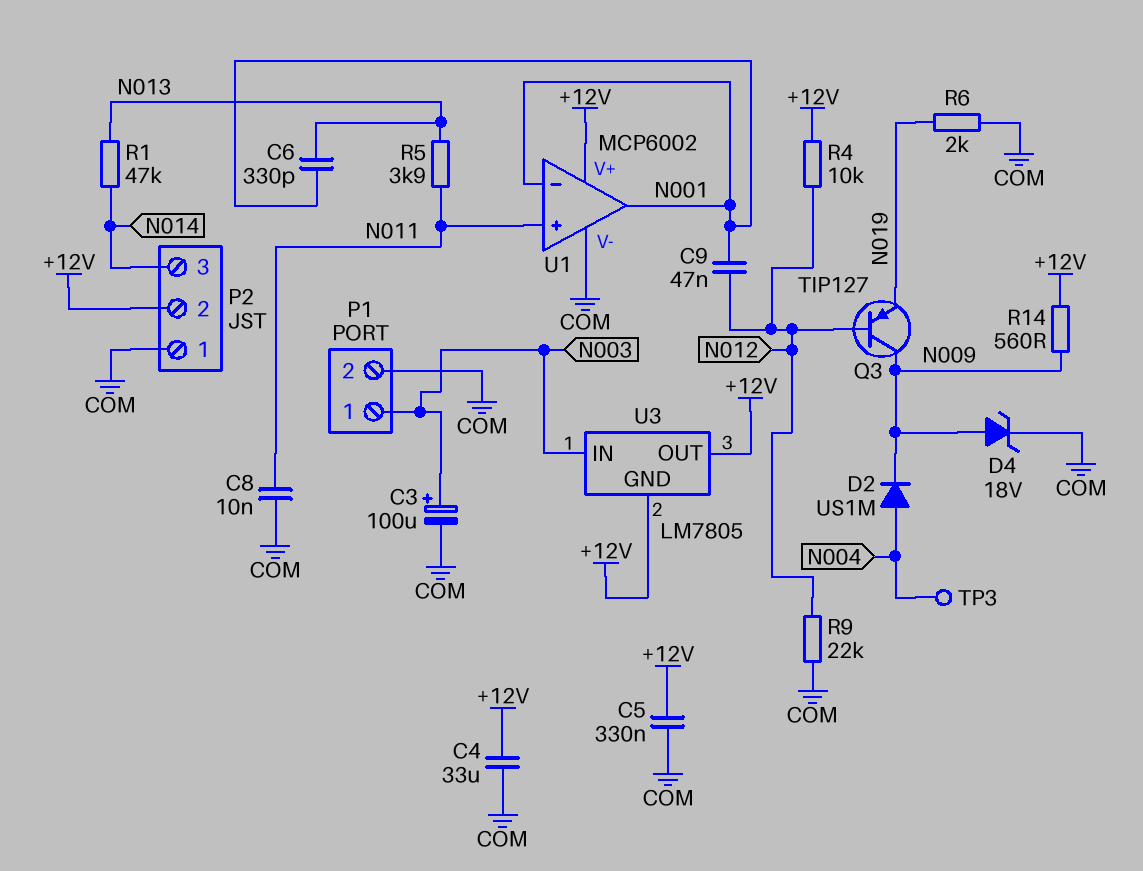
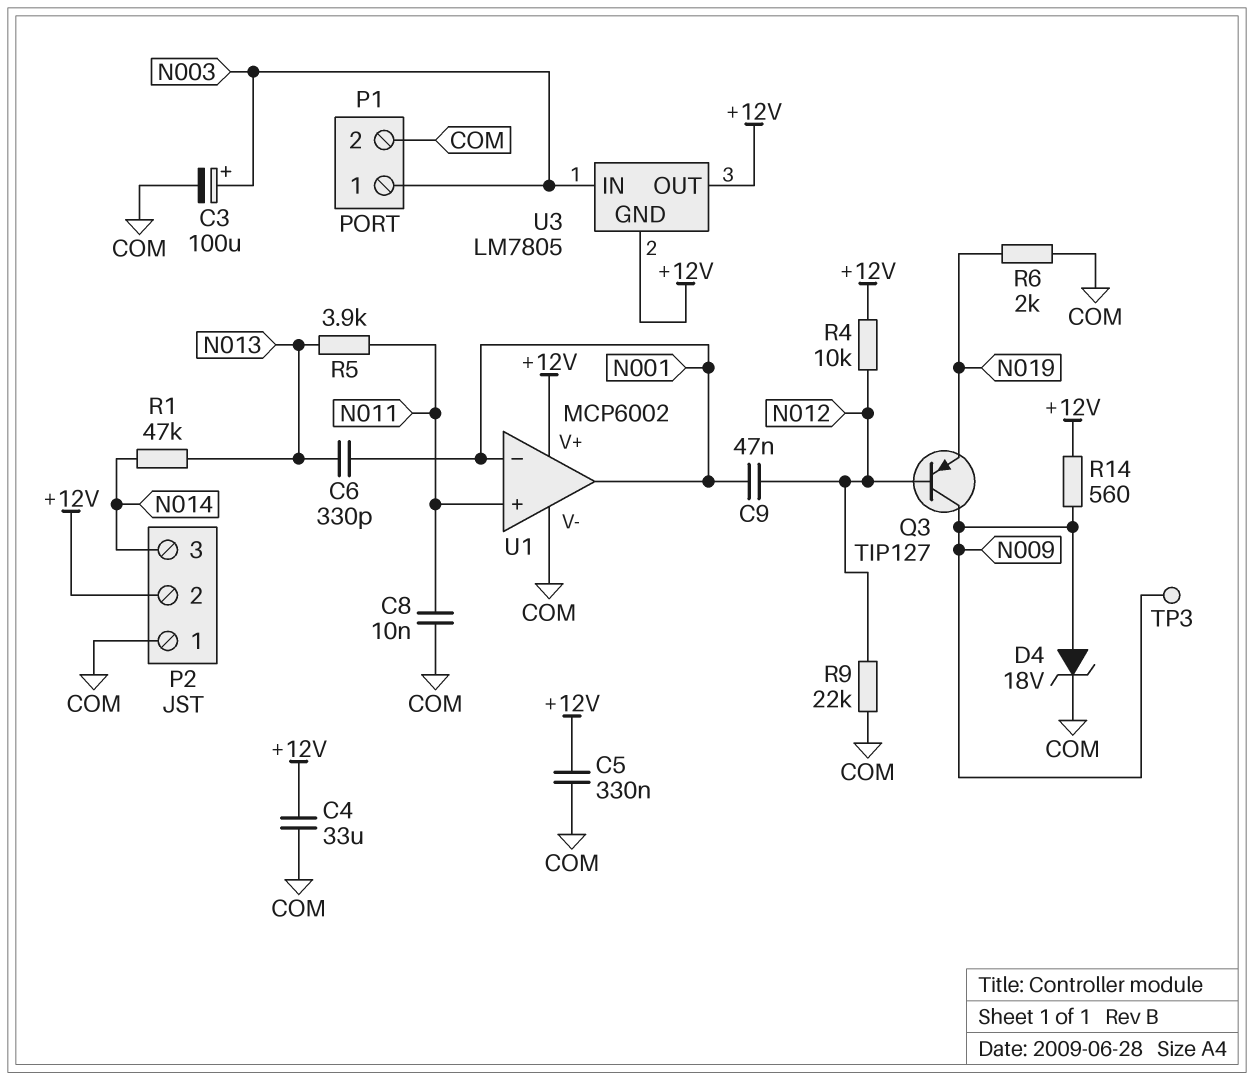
D2: diode US1M (A N004, K N009) -> none
TP3: test point (N004) -> test point (N009)

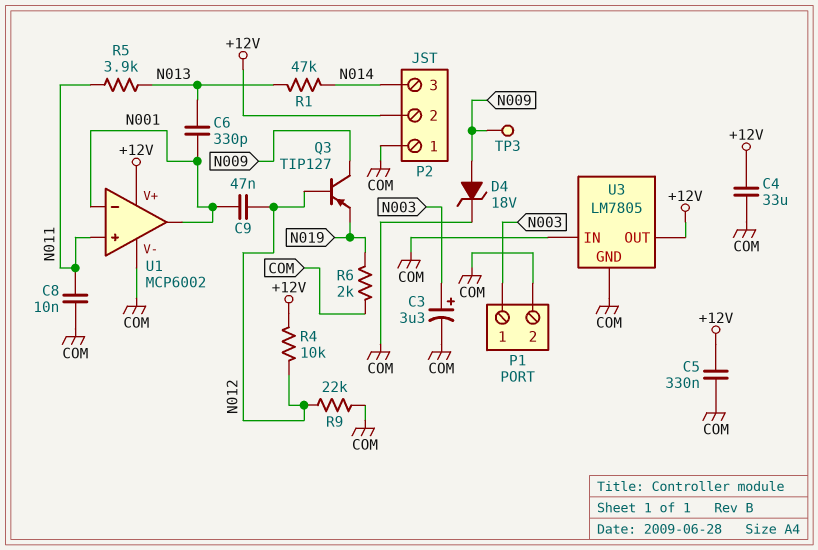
C3: 100uF (plus N003, minus COM) -> 3.3uF (plus N003, minus COM)
R14: 560 (+12V, N009) -> none
U3 pin GND: +12V -> COM
U3 pin IN: N003 -> COM

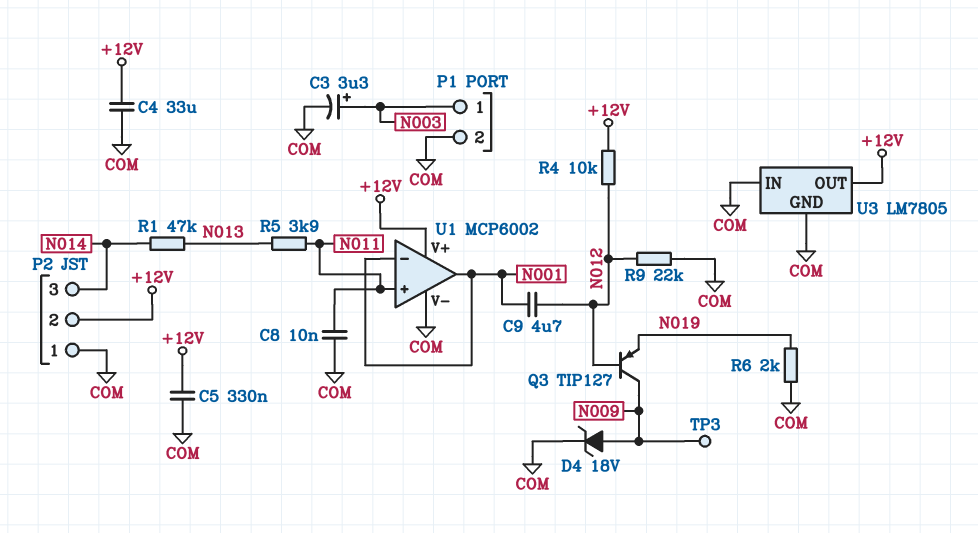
C6: 330pF (N001, N013) -> none
C9: 47nF (N001, N012) -> 4.7uF (N001, N012)

